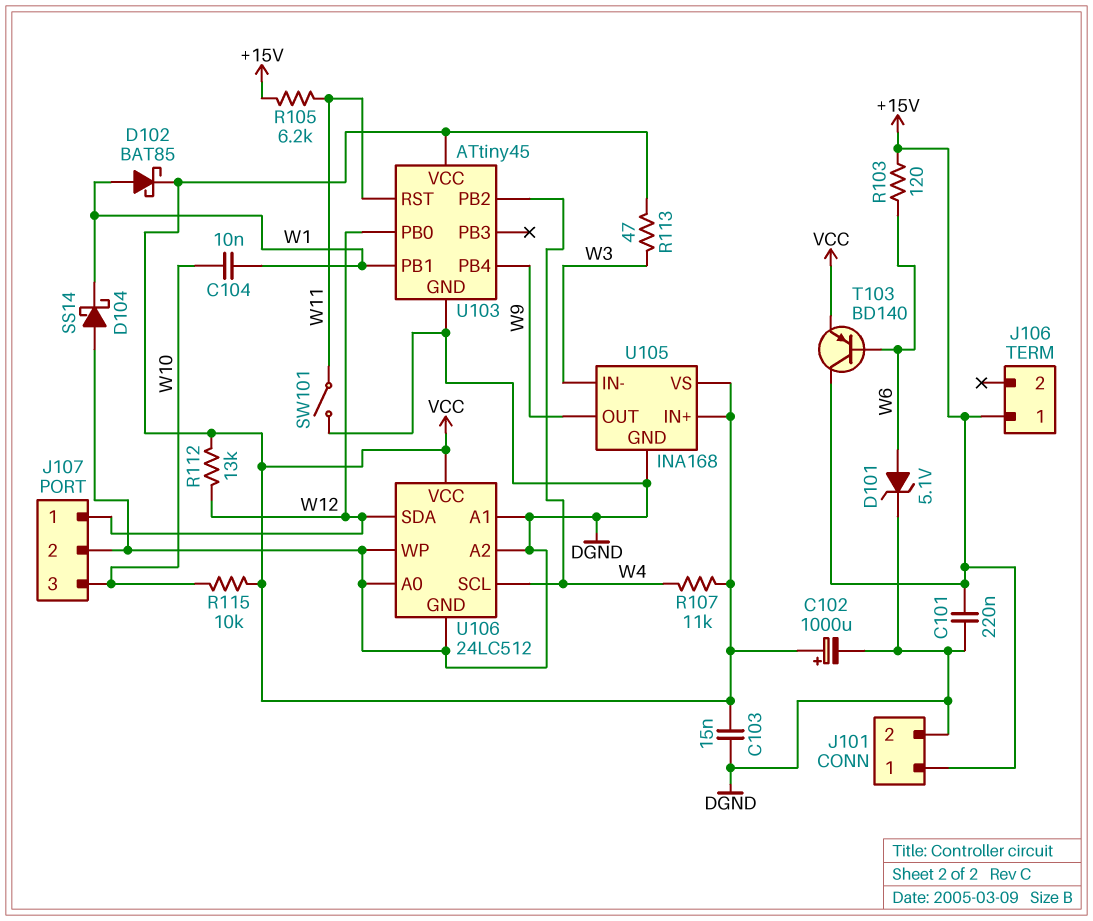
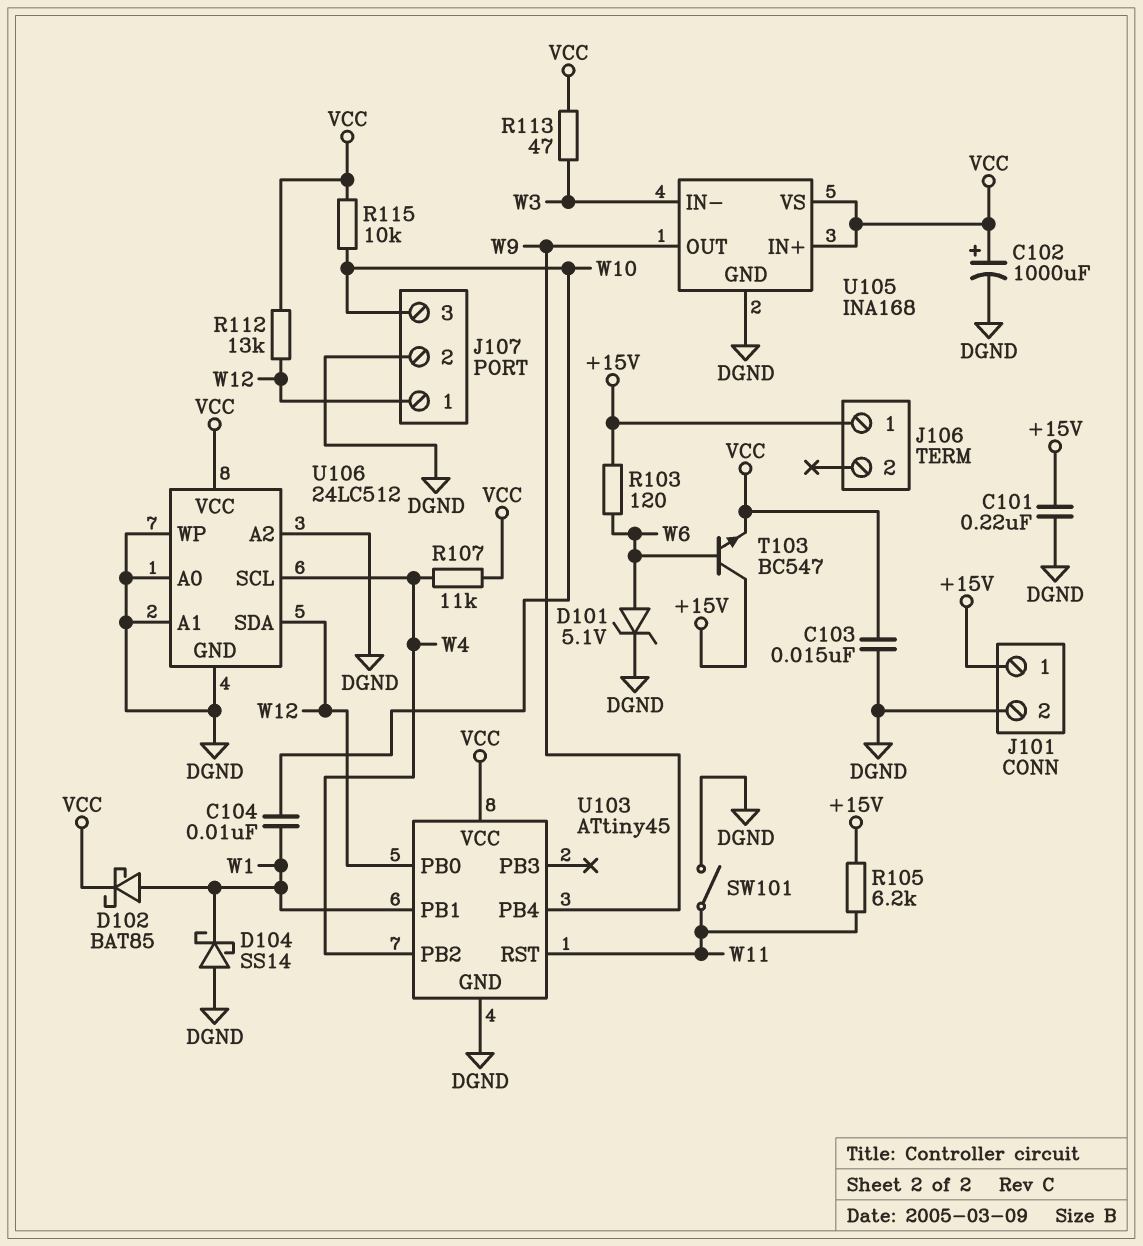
T103: PNP BD140 (B W6, C +15V, E VCC) -> NPN BC547 (B W6, C +15V, E VCC)

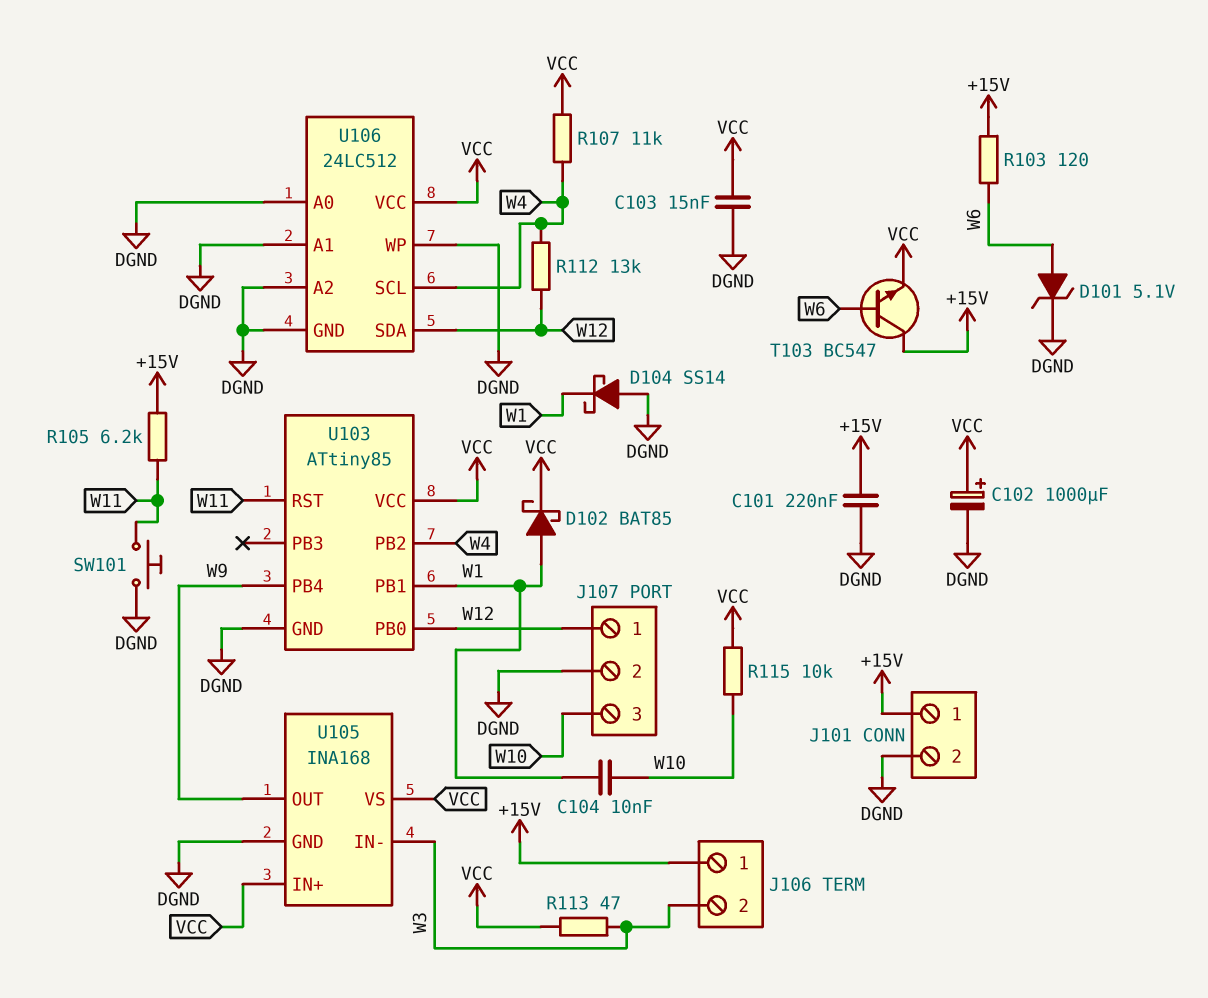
J106 pin 2: none -> W3
R112: 13k (VCC, W12) -> 13k (W4, W12)
SW101: switch (DGND, W11) -> button (DGND, W11)
U103: ATtiny45 -> ATtiny85

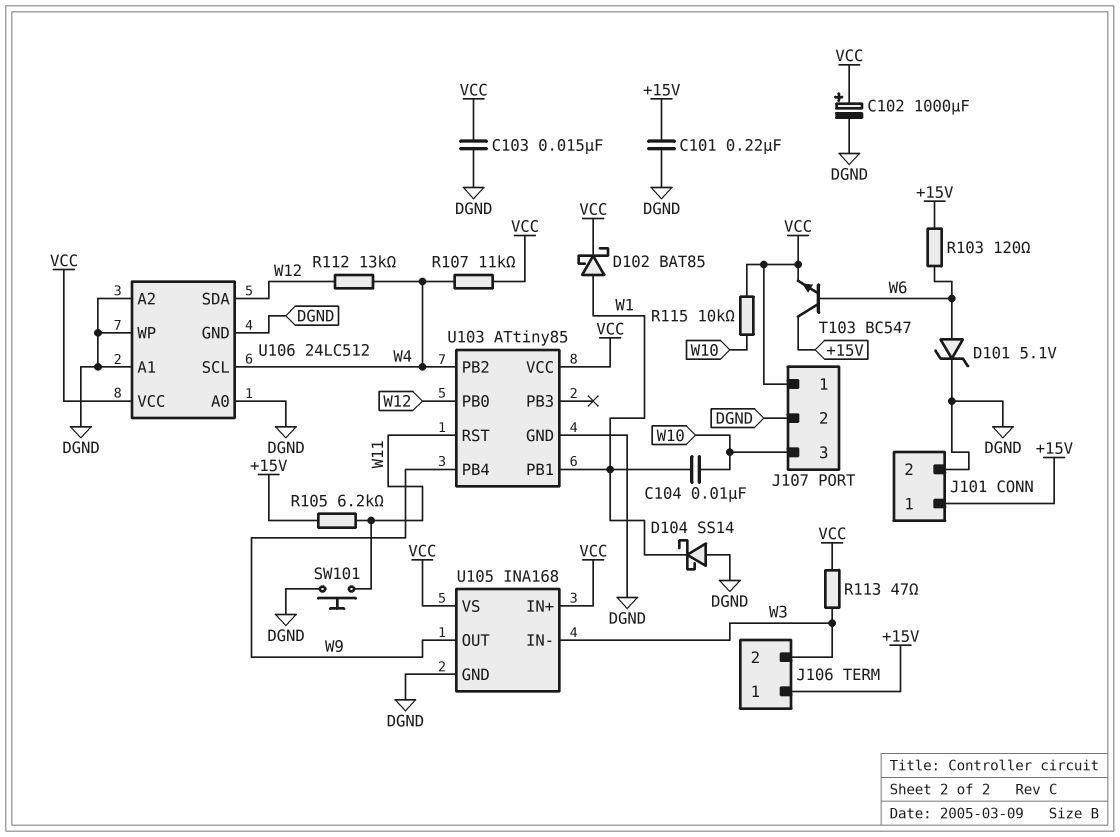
J107 pin 1: W12 -> VCC

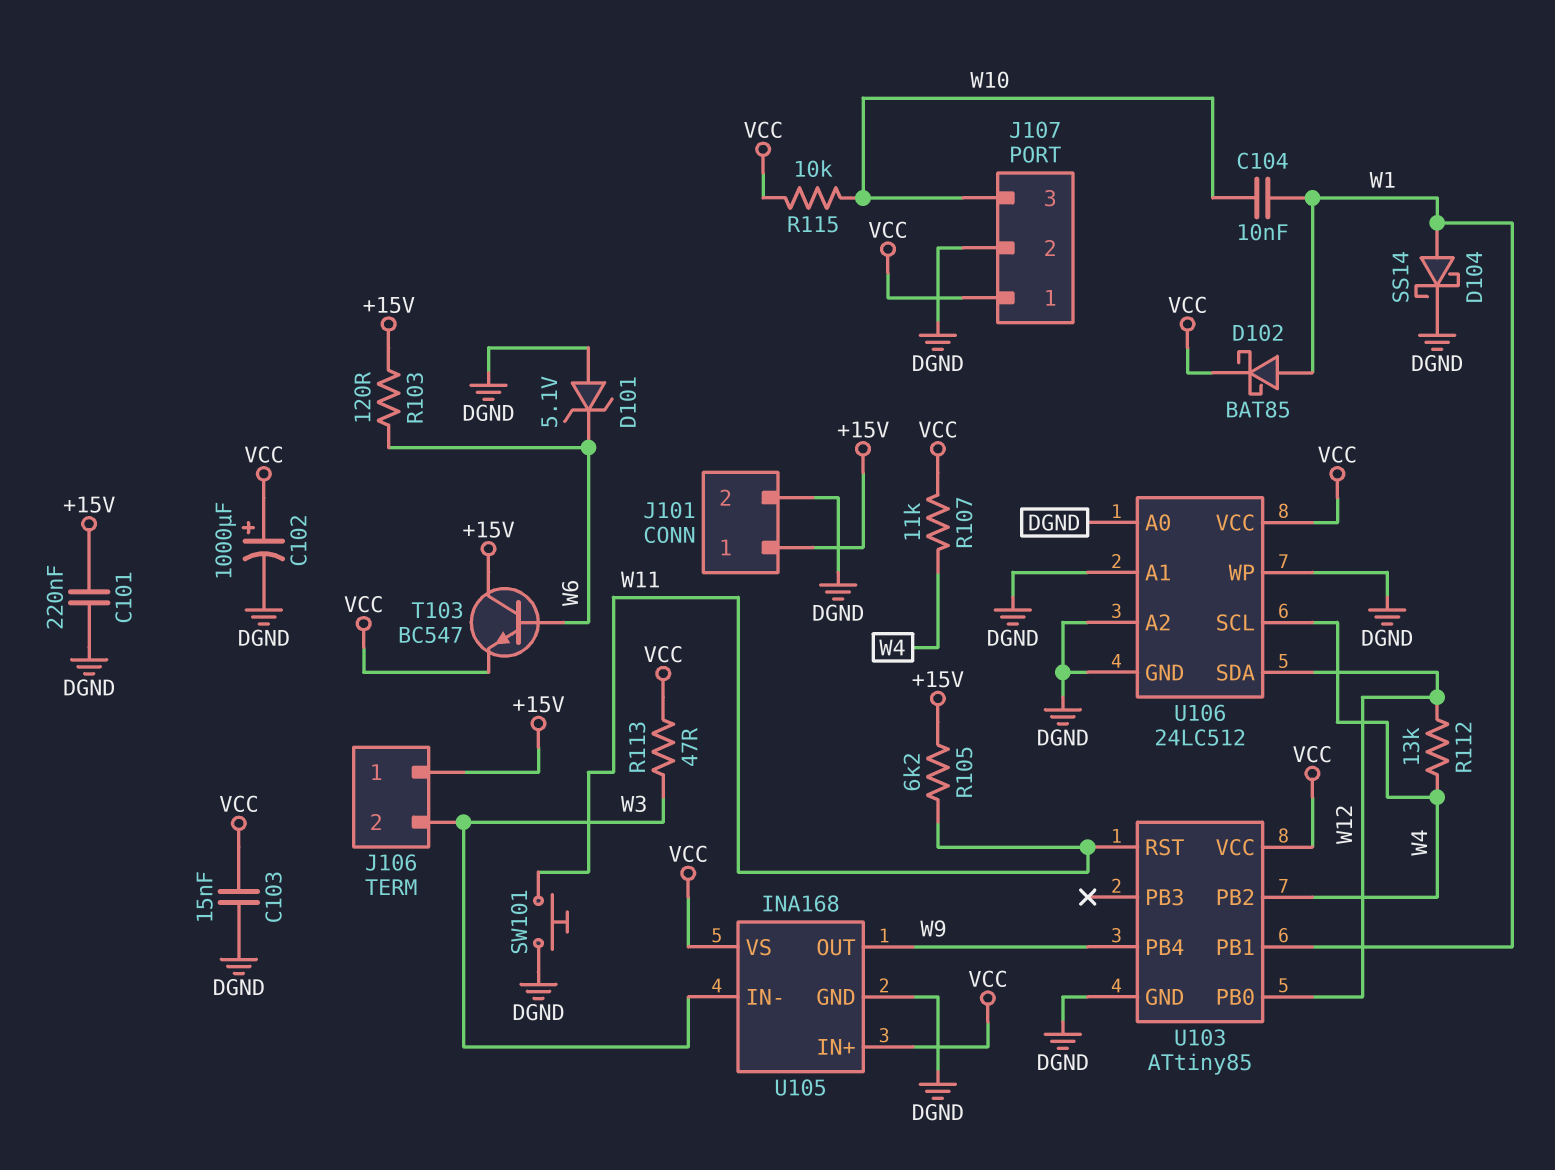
D101: zener 5.1V (A W6, K DGND) -> zener 5.1V (A DGND, K W6)
D104: schottky SS14 (A DGND, K W1) -> schottky SS14 (A W1, K DGND)

